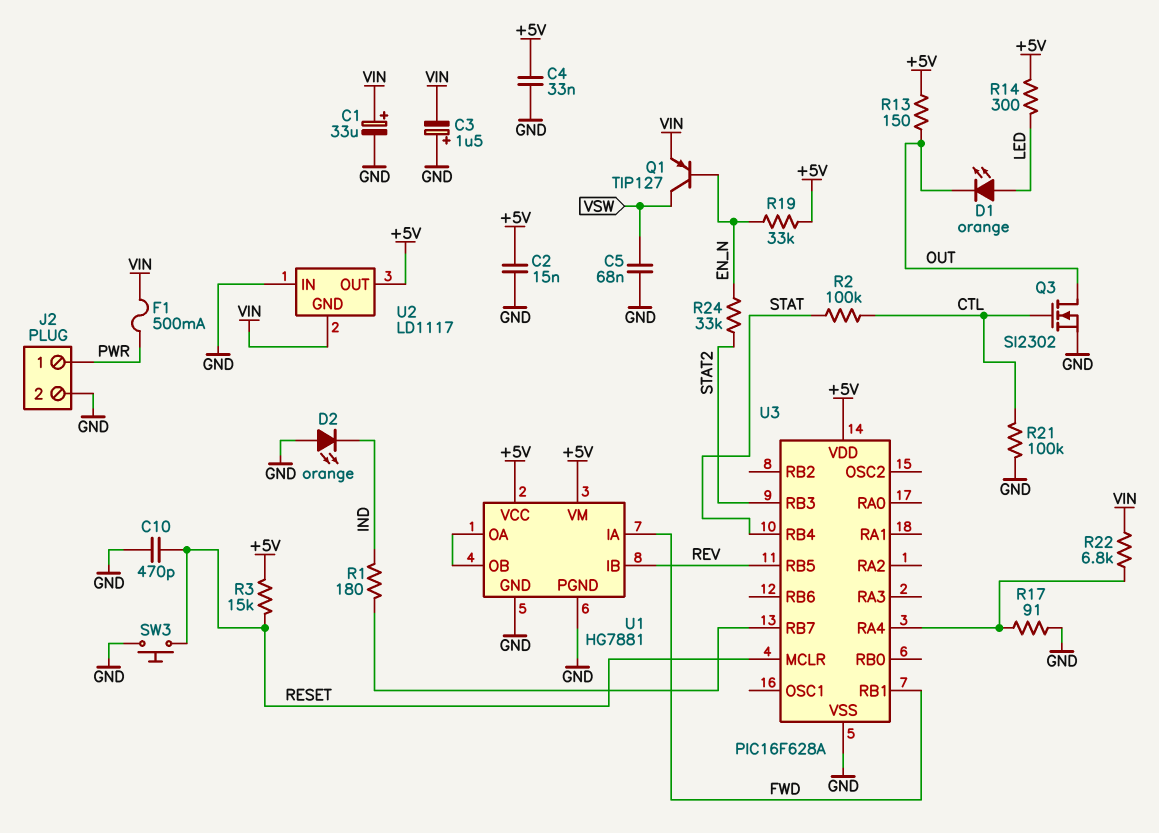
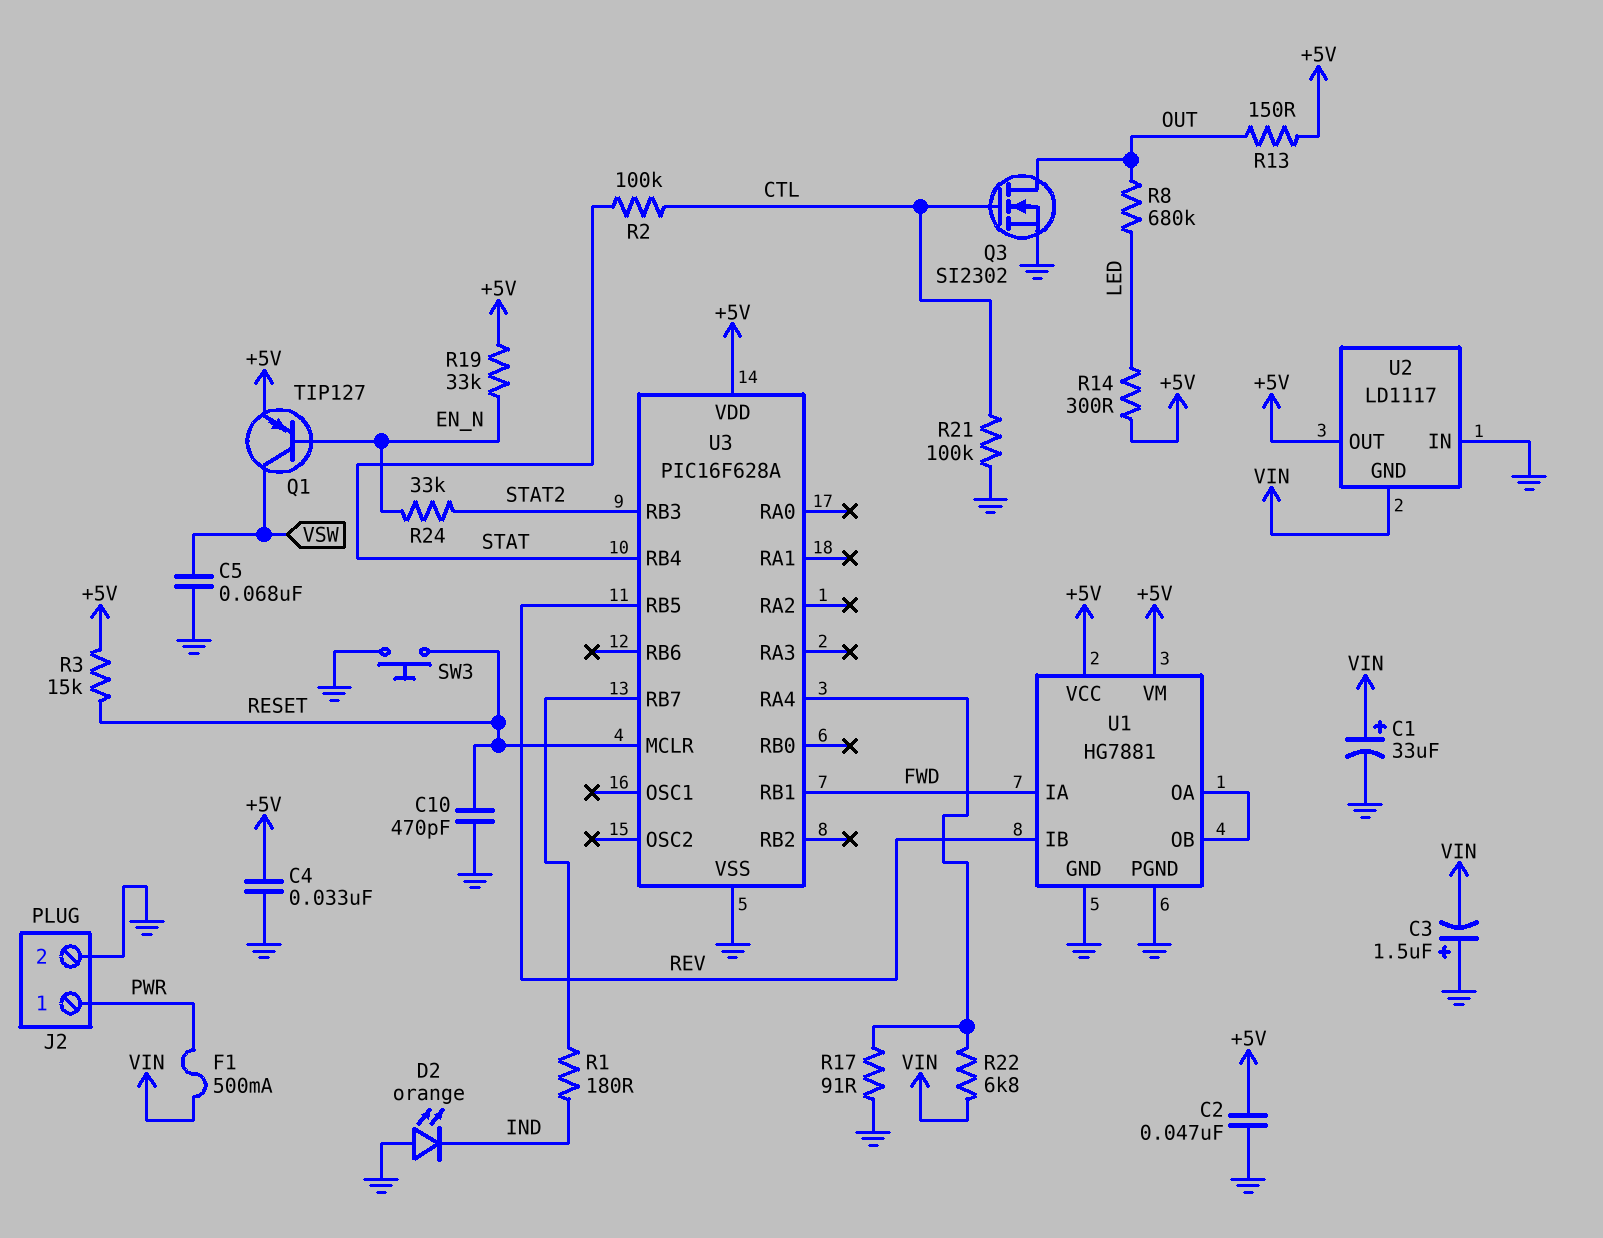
C2: 15nF (+5V, GND) -> 47nF (+5V, GND)
D1: LED orange (A LED, K OUT) -> none
Q1: PNP TIP127 (B EN_N, C VSW, E VIN) -> PNP TIP127 (B EN_N, C VSW, E +5V)
R8: none -> 680k (LED, OUT)

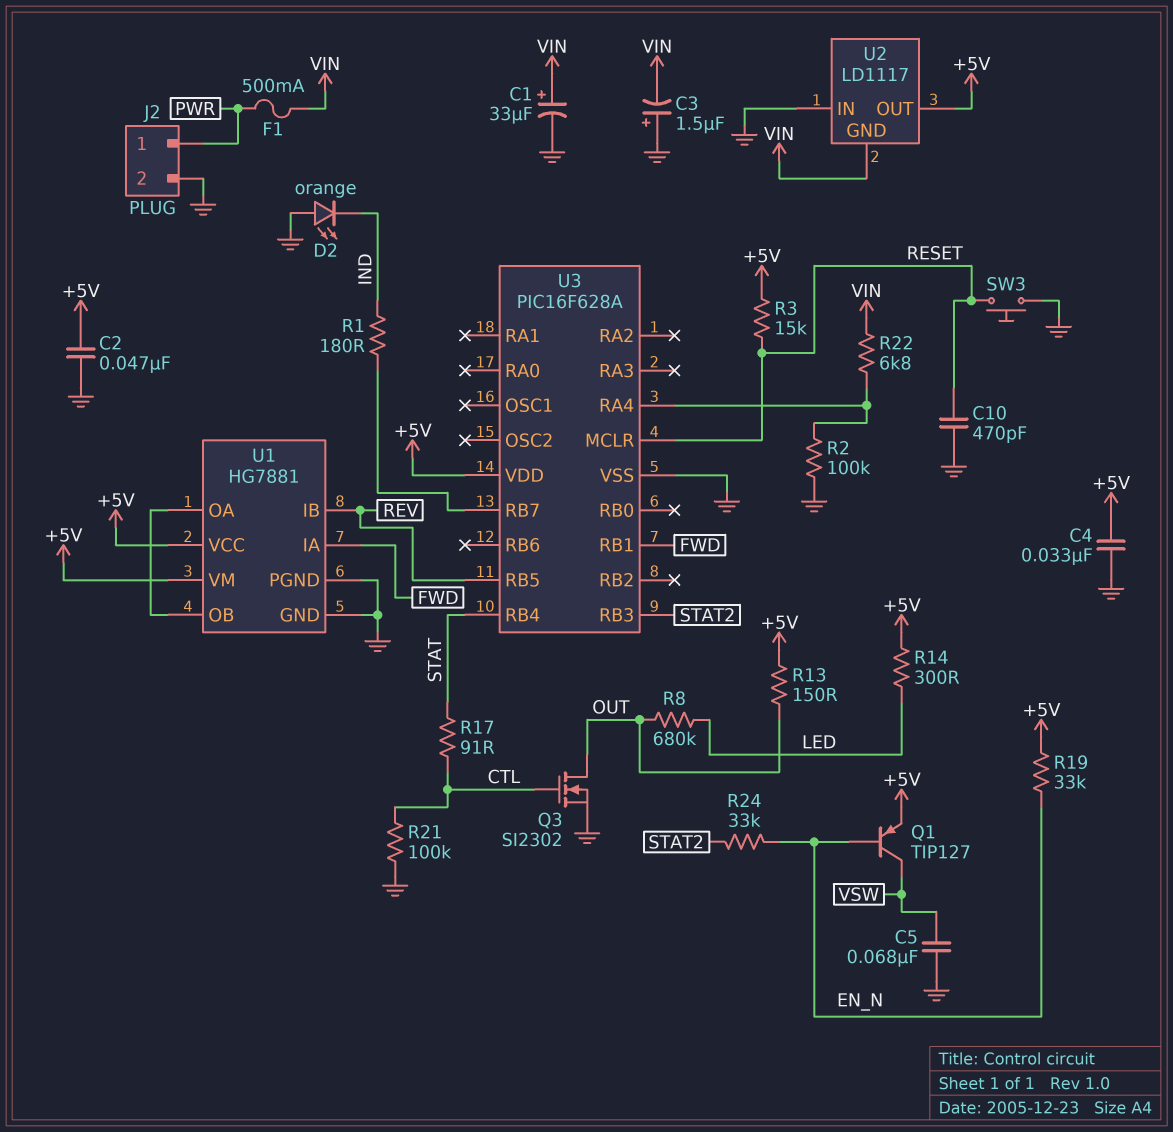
R2: 100k (CTL, STAT) -> 100k (GND, U3/RA4)
R17: 91 (GND, U3/RA4) -> 91 (CTL, STAT)

